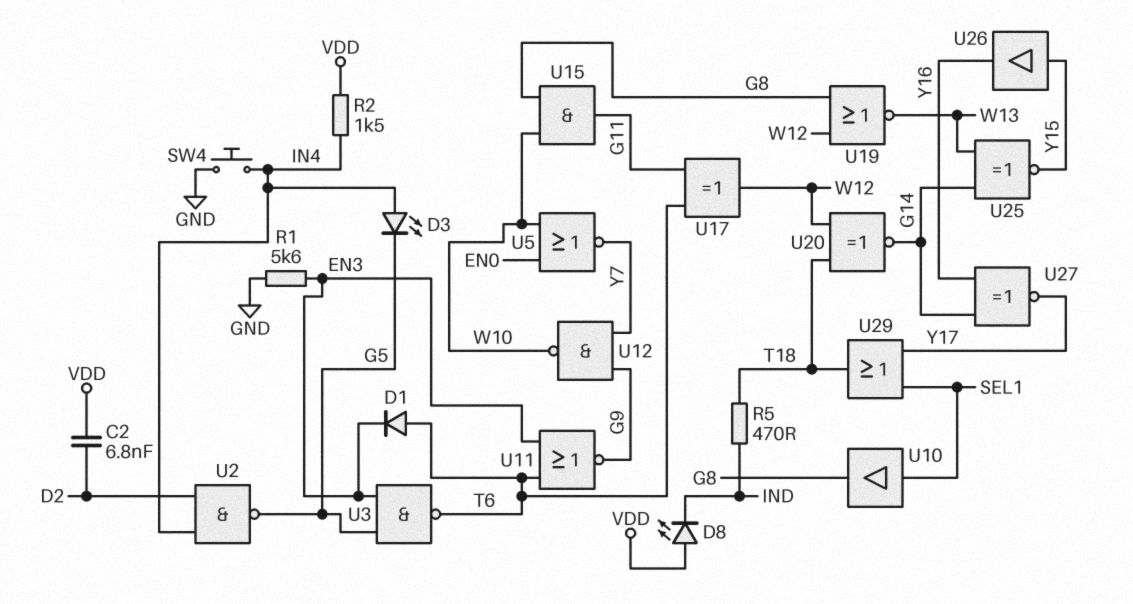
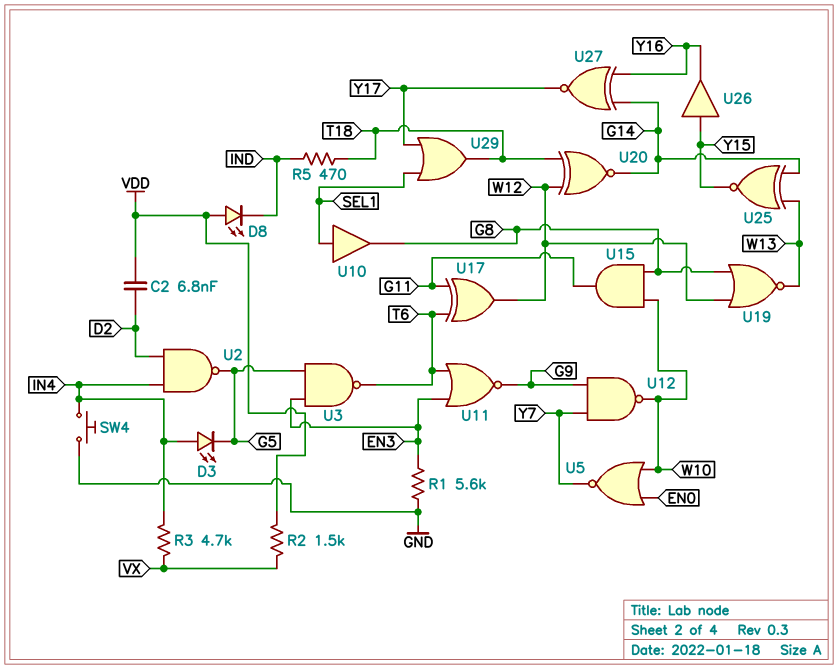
D1: diode (A T6, K EN3) -> none
R2: 1.5k (IN4, VDD) -> 1.5k (VDD, VX)
R3: none -> 4.7k (IN4, VX)

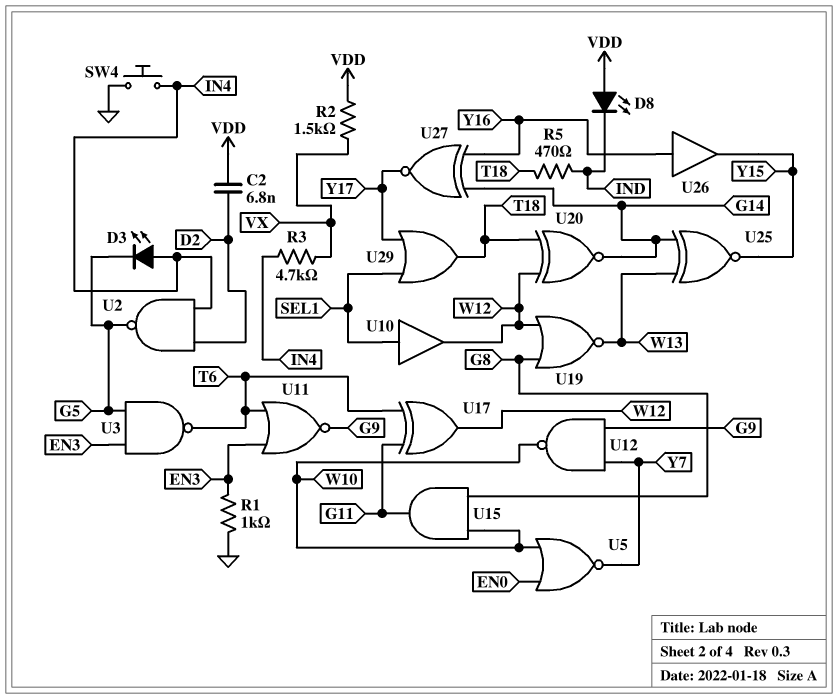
R1: 5.6k (EN3, GND) -> 1k (EN3, GND)
U10: buffer (in SEL1, out G8) -> buffer (in SEL1, out W12)
U26: buffer (in Y15, out Y16) -> buffer (in Y16, out Y15)

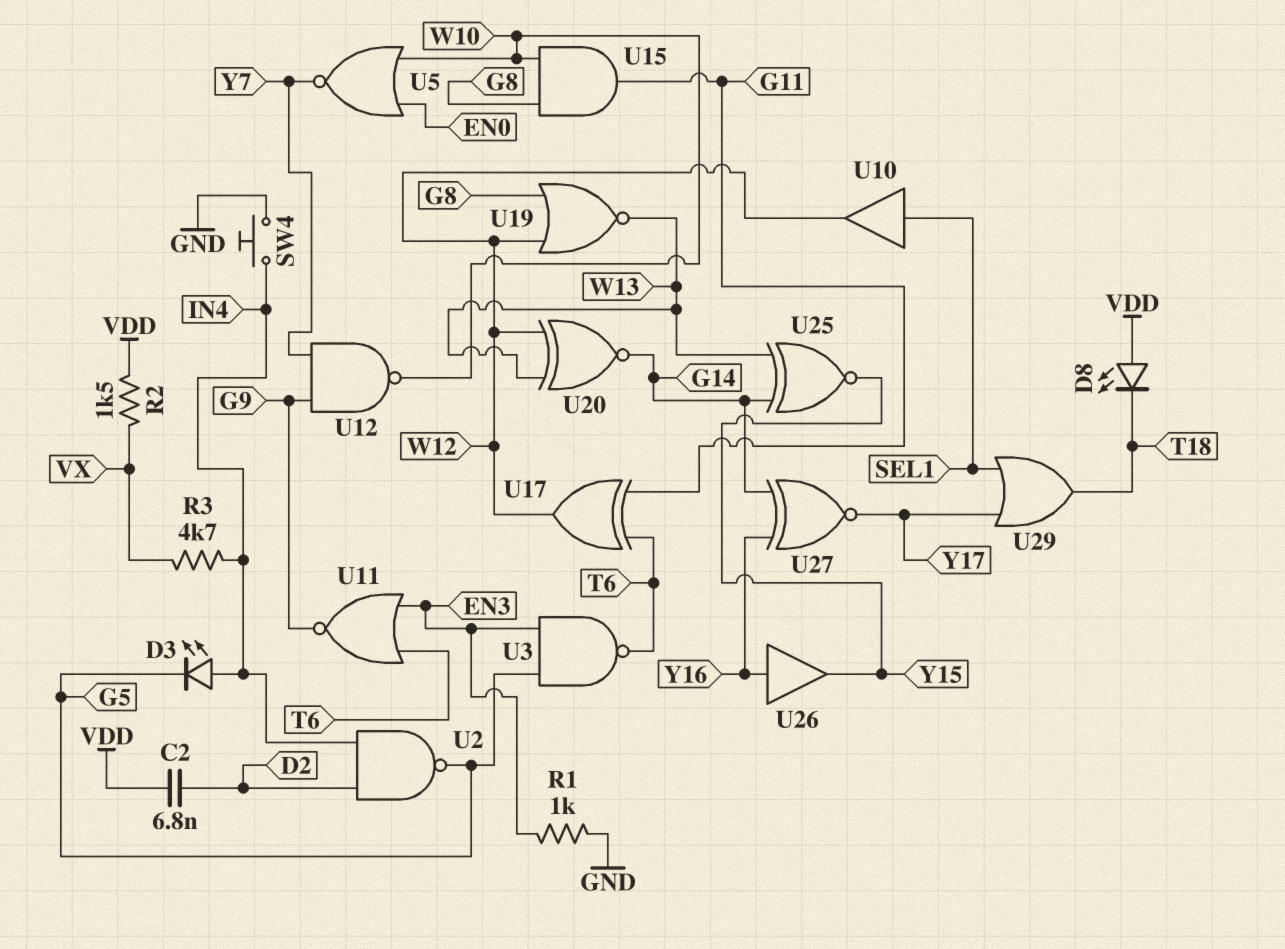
D8: LED (A VDD, K IND) -> LED (A VDD, K T18)
R5: 470 (IND, T18) -> none
U20: XNOR (in T18, in W12, out G14) -> XNOR (in W12, in W13, out G14)

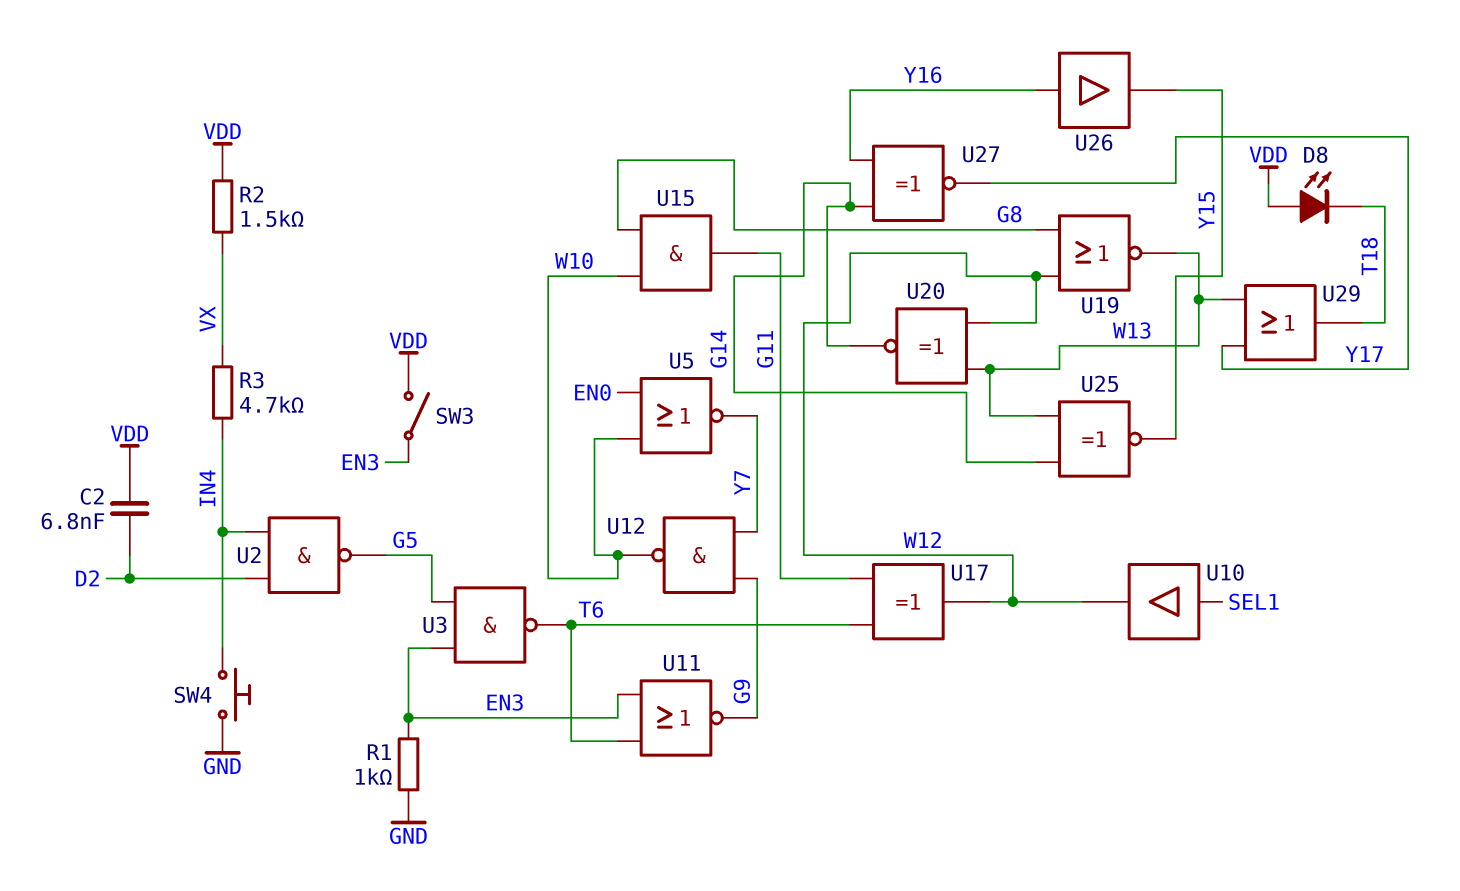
D3: LED (A IN4, K G5) -> none
SW3: none -> switch (EN3, VDD)
U29: OR (in SEL1, in Y17, out T18) -> OR (in W13, in Y17, out T18)

